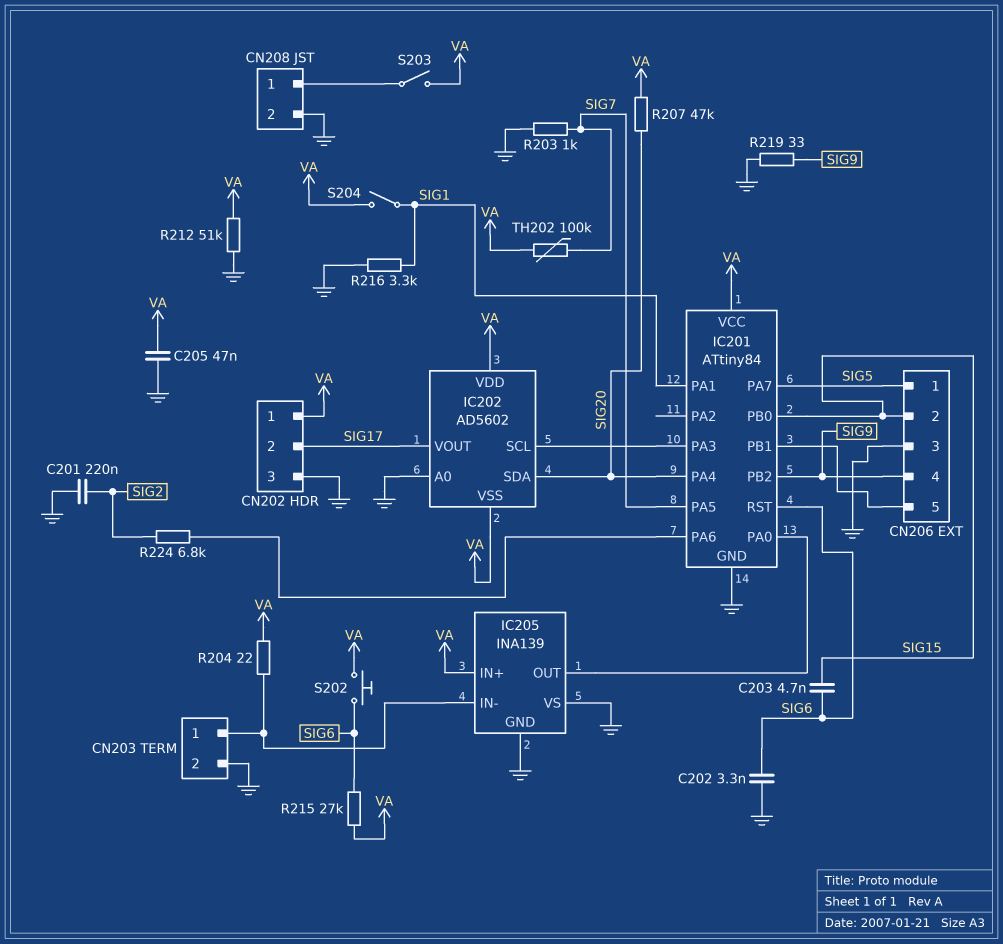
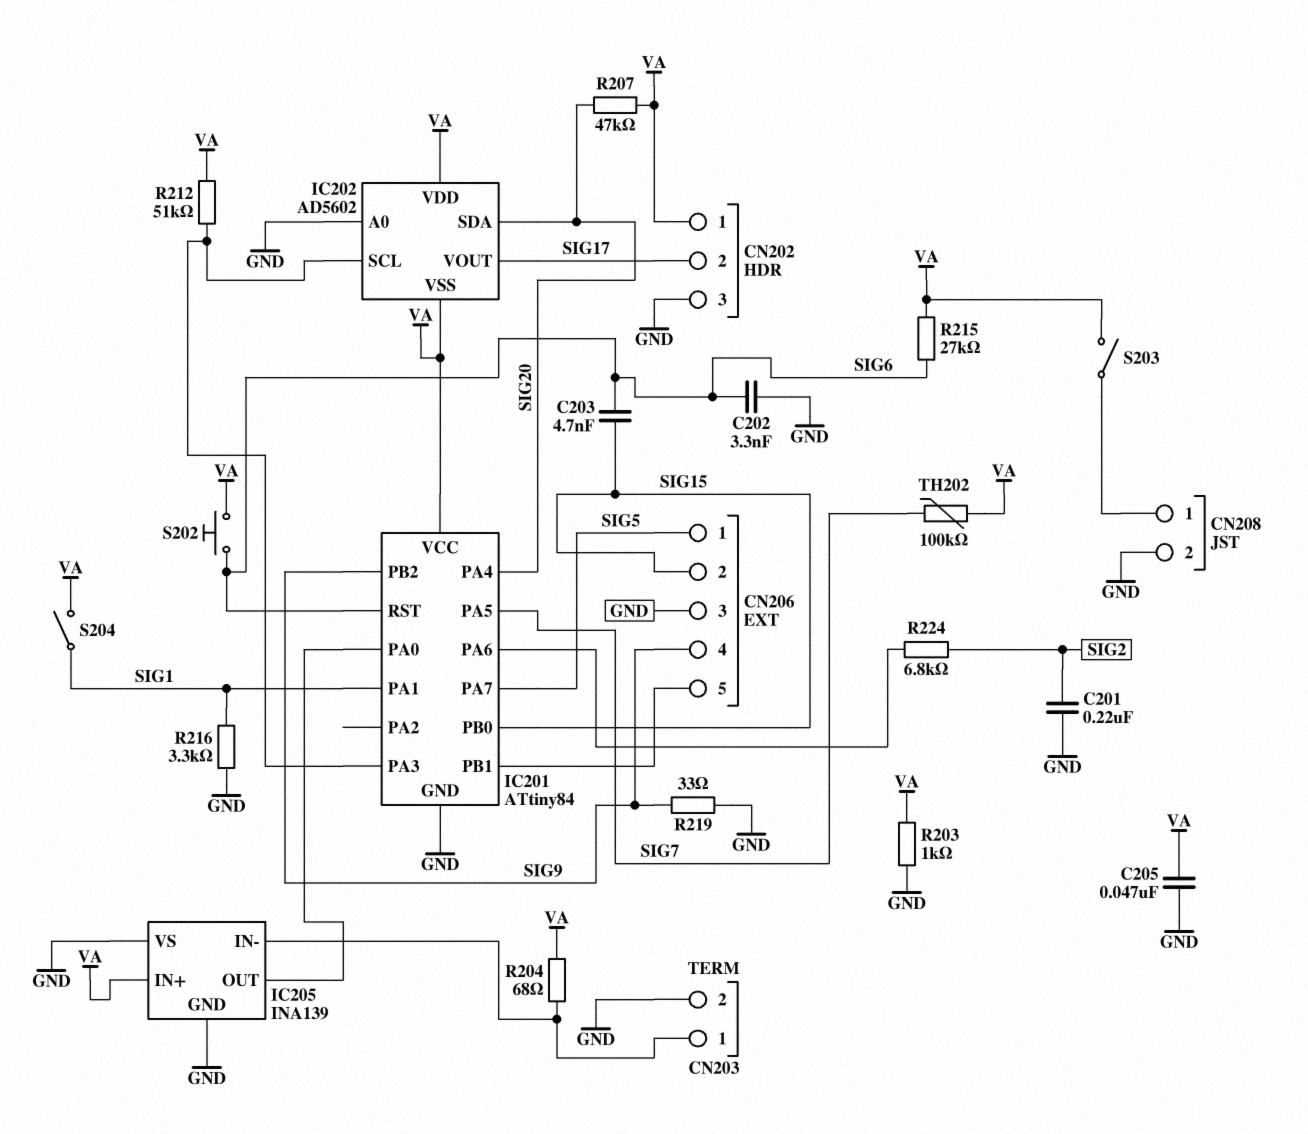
R203: 1k (GND, SIG7) -> 1k (GND, VA)
R204: 22 (CN203/1, VA) -> 68 (CN203/1, VA)
R212: 51k (GND, VA) -> 51k (IC201/PA3, VA)

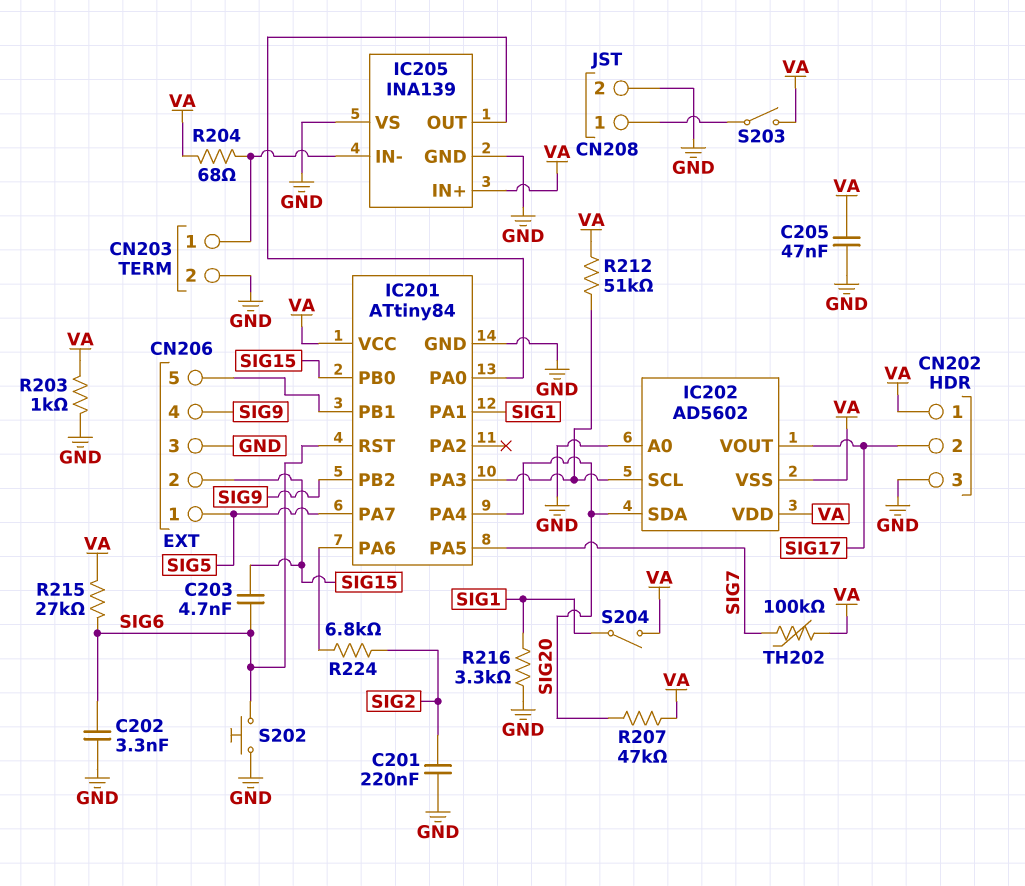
R219: 33 (GND, SIG9) -> none
S202: button (SIG6, VA) -> button (GND, SIG6)

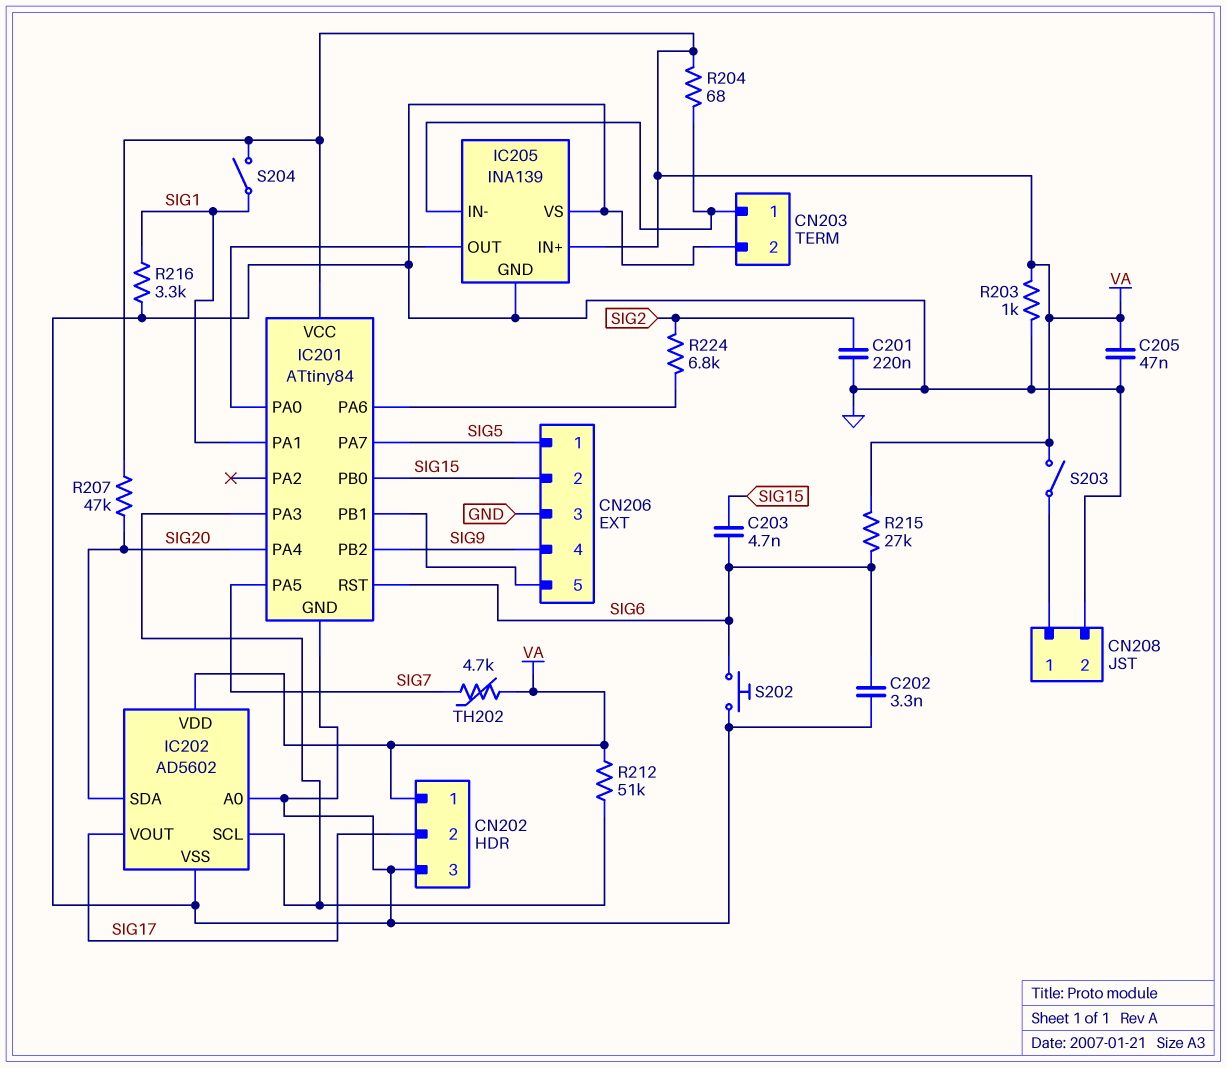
IC202 pin VSS: VA -> GND
TH202: 100k (SIG7, VA) -> 4.7k (SIG7, VA)

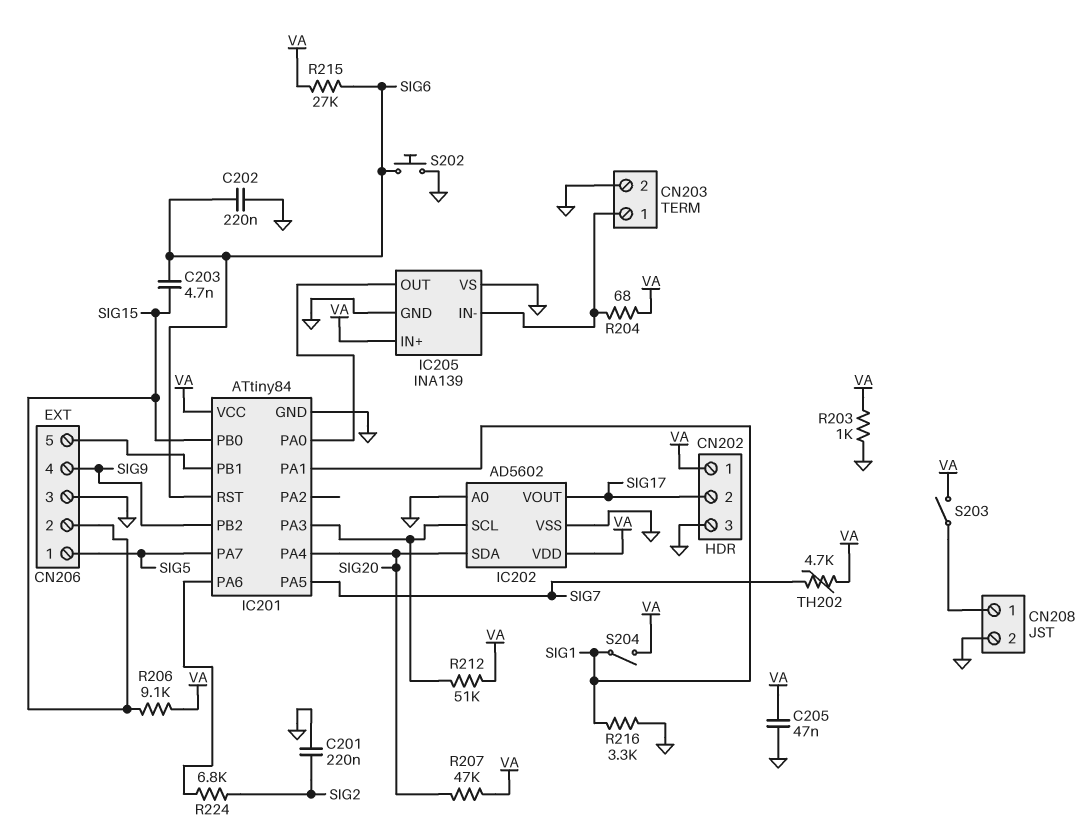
C202: 3.3nF (GND, SIG6) -> 220nF (GND, SIG6)
R206: none -> 9.1k (SIG15, VA)

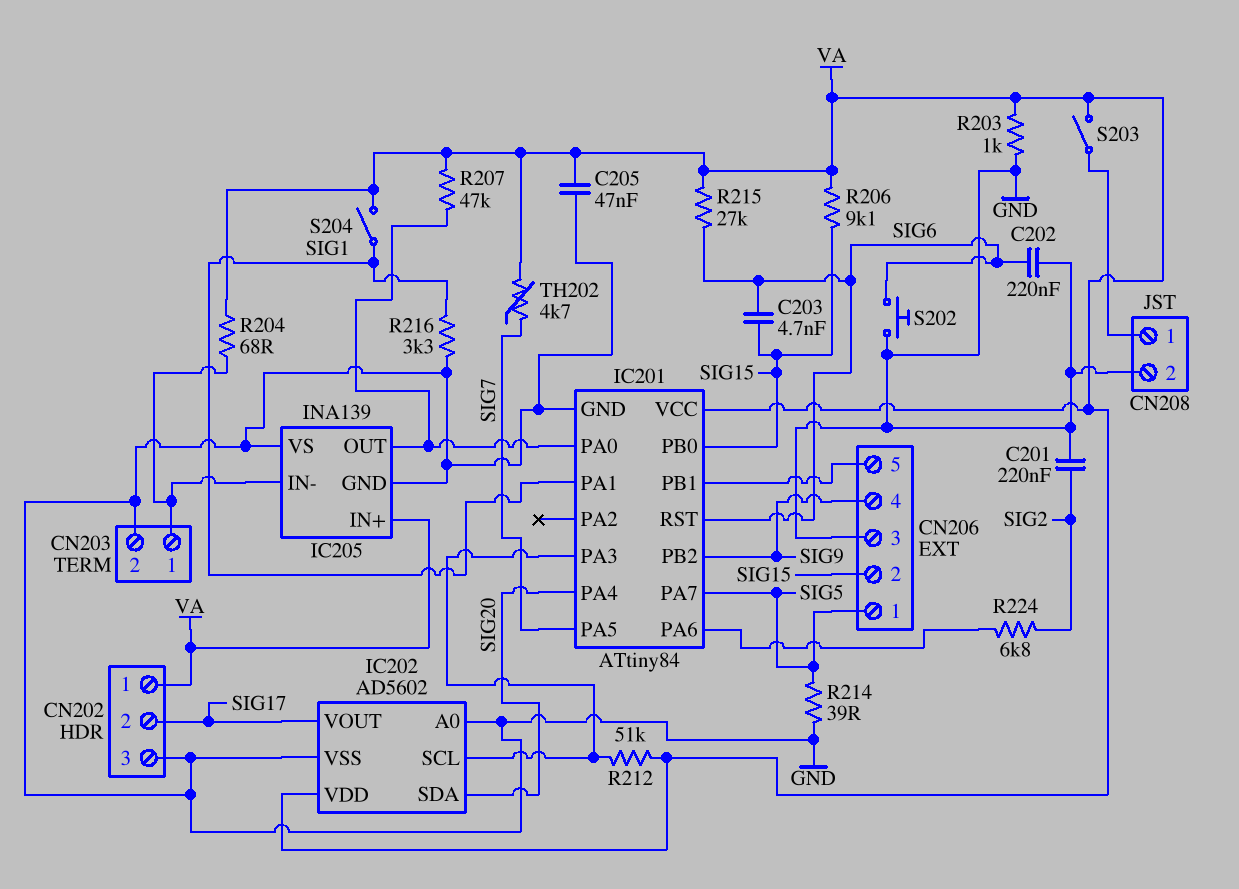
R207: 47k (SIG20, VA) -> 47k (IC201/PA0, VA)
R214: none -> 39 (GND, SIG5)

